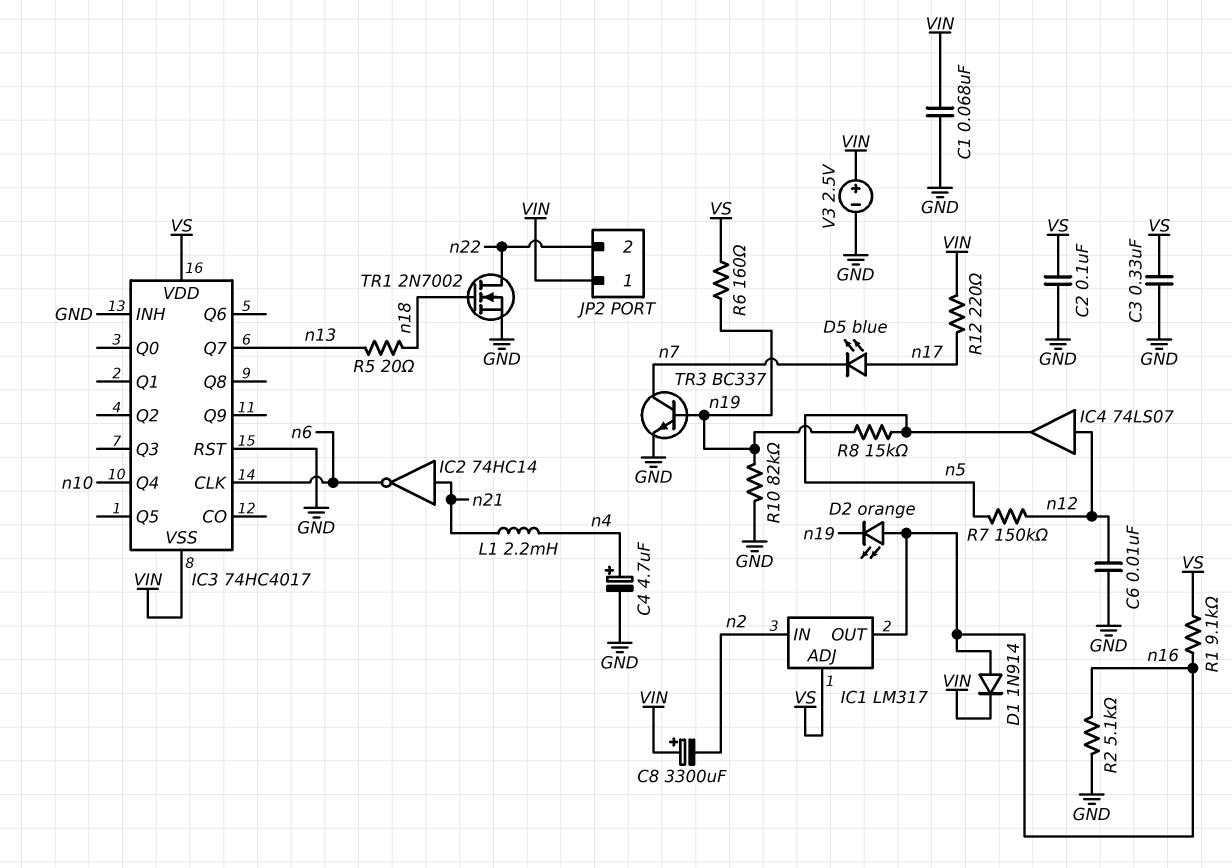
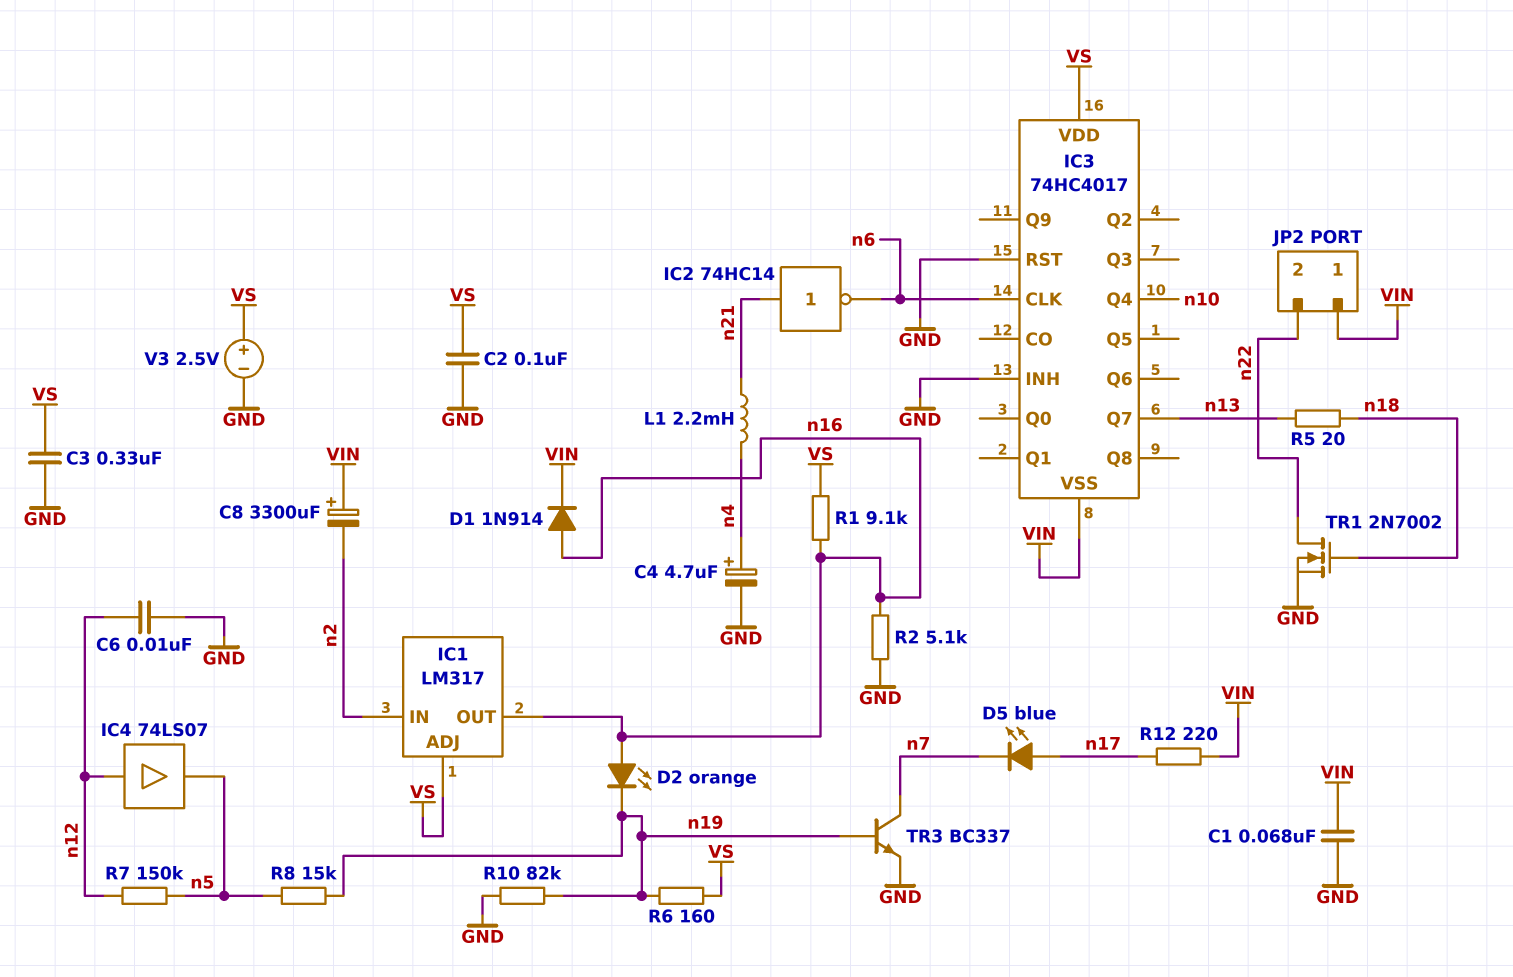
V3: 2.5V (plus VIN, minus GND) -> 2.5V (plus VS, minus GND)

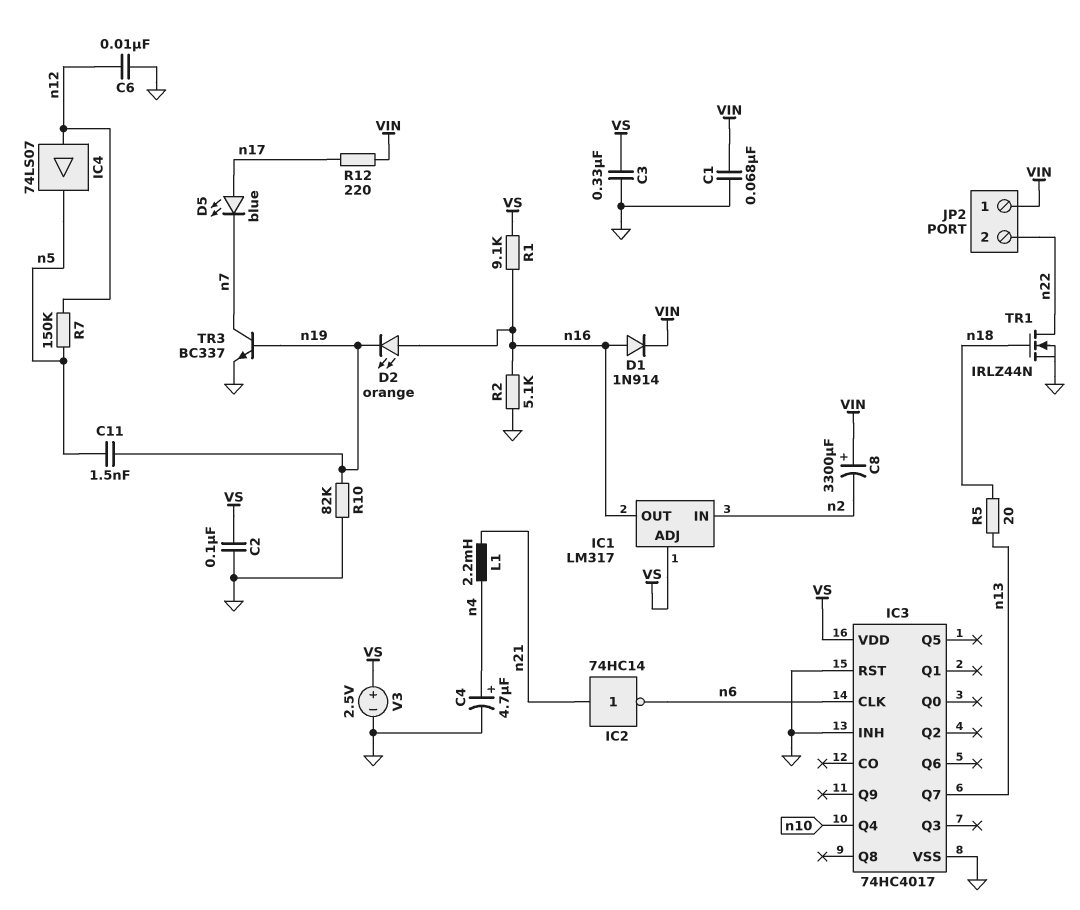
C11: none -> 1.5nF (n5, n19)
IC3 pin VSS: VIN -> GND
R6: 160 (VS, n19) -> none
R8: 15k (n5, n19) -> none
TR1: NMOS 2N7002 (G n18, D n22, S GND) -> NMOS IRLZ44N (G n18, D n22, S GND)

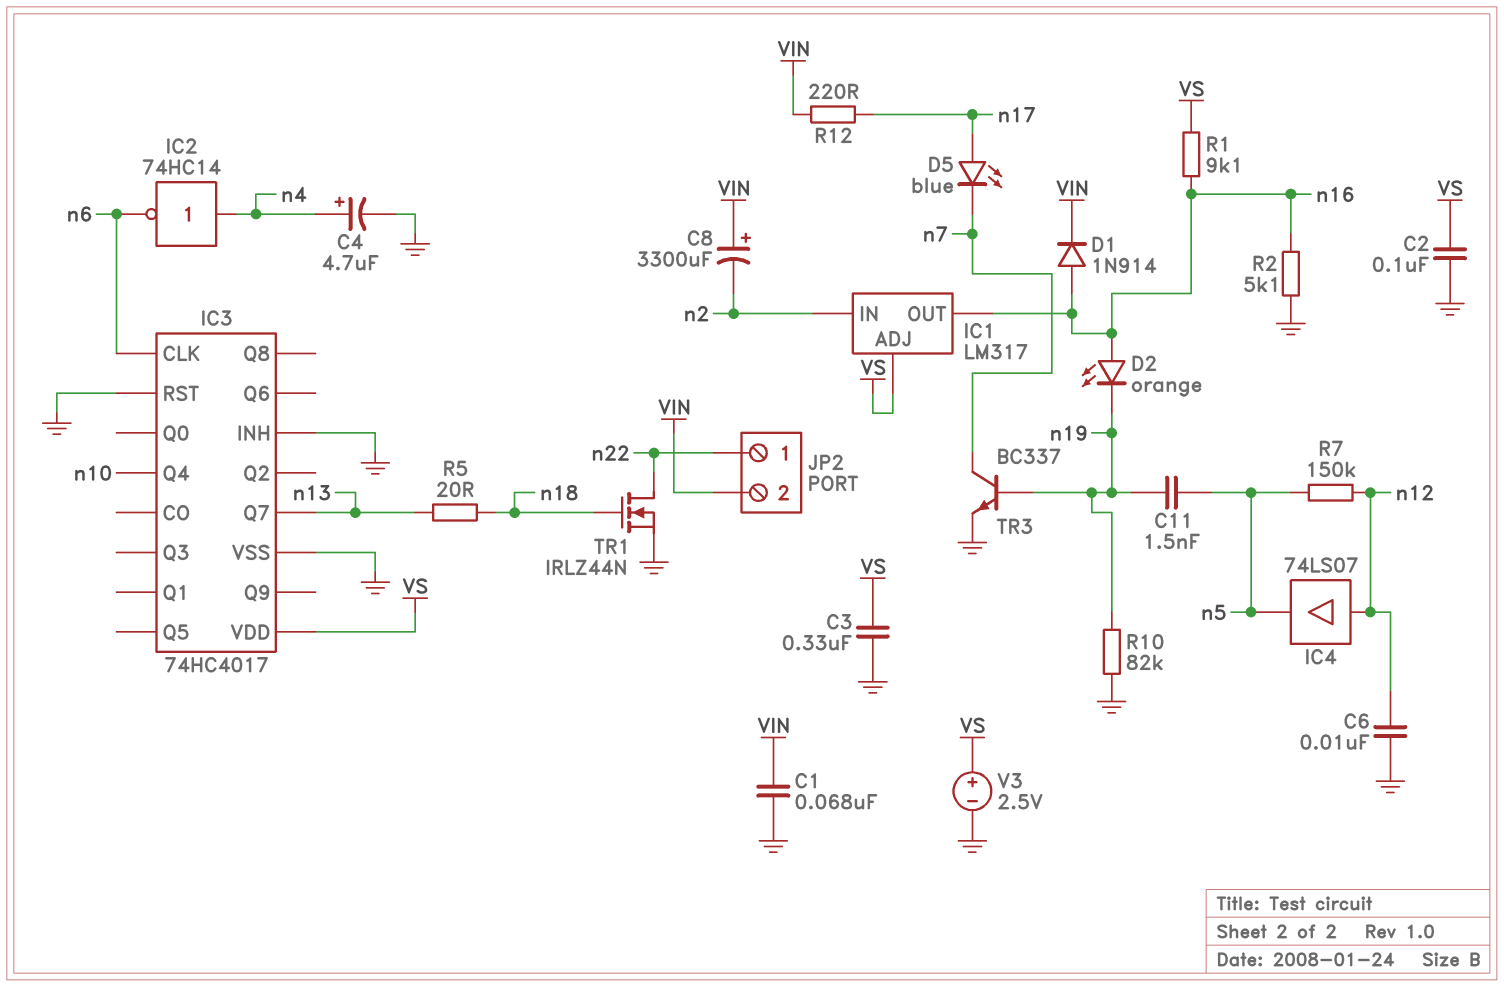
IC2: NOT 74HC14 (in n21, out n6) -> NOT 74HC14 (in n4, out n6)
JP2 pin 1: VIN -> n22
JP2 pin 2: n22 -> VIN
L1: 2.2mH (n4, n21) -> none

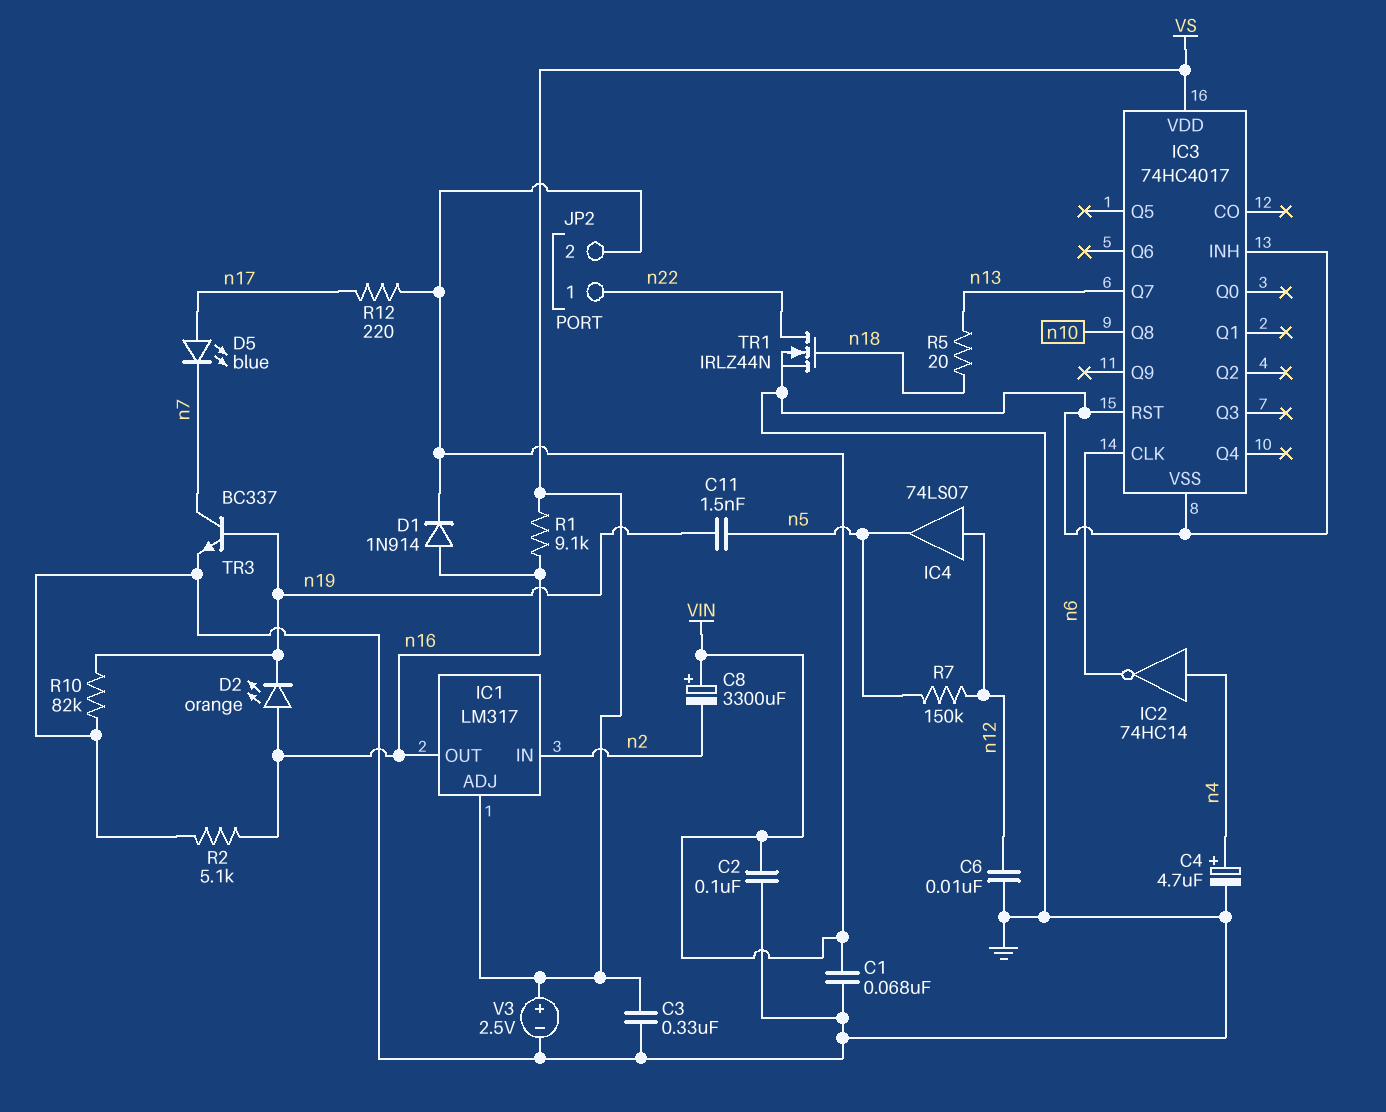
C2: 100nF (GND, VS) -> 100nF (GND, VIN)
IC3 pin Q4: n10 -> none
IC3 pin Q8: none -> n10

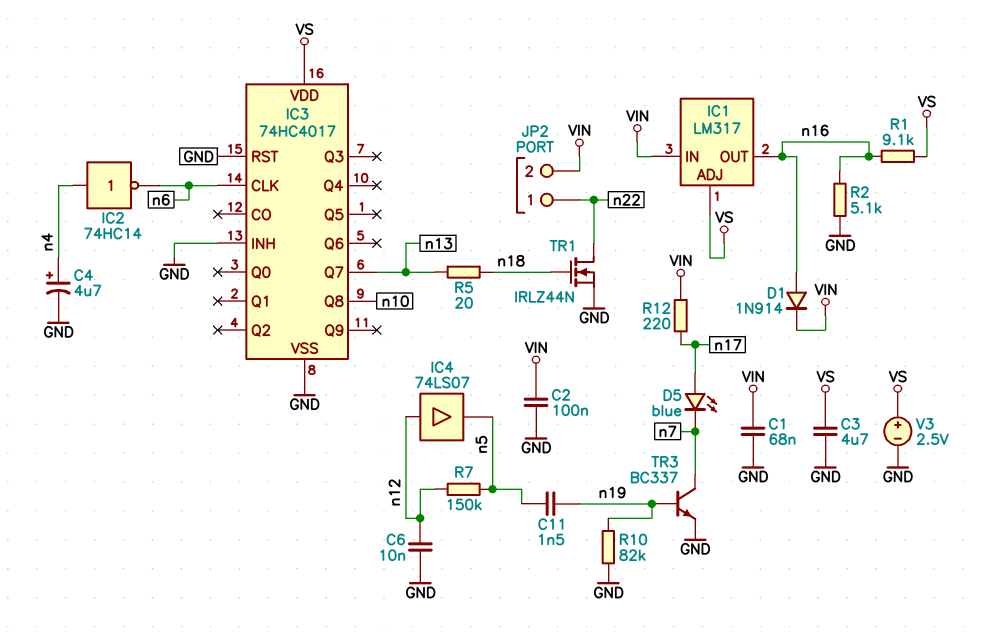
C3: 330nF (GND, VS) -> 4.7uF (GND, VS)
C8: 3300uF (plus VIN, minus n2) -> none
D2: LED orange (A n16, K n19) -> none
IC1 pin IN: n2 -> VIN

